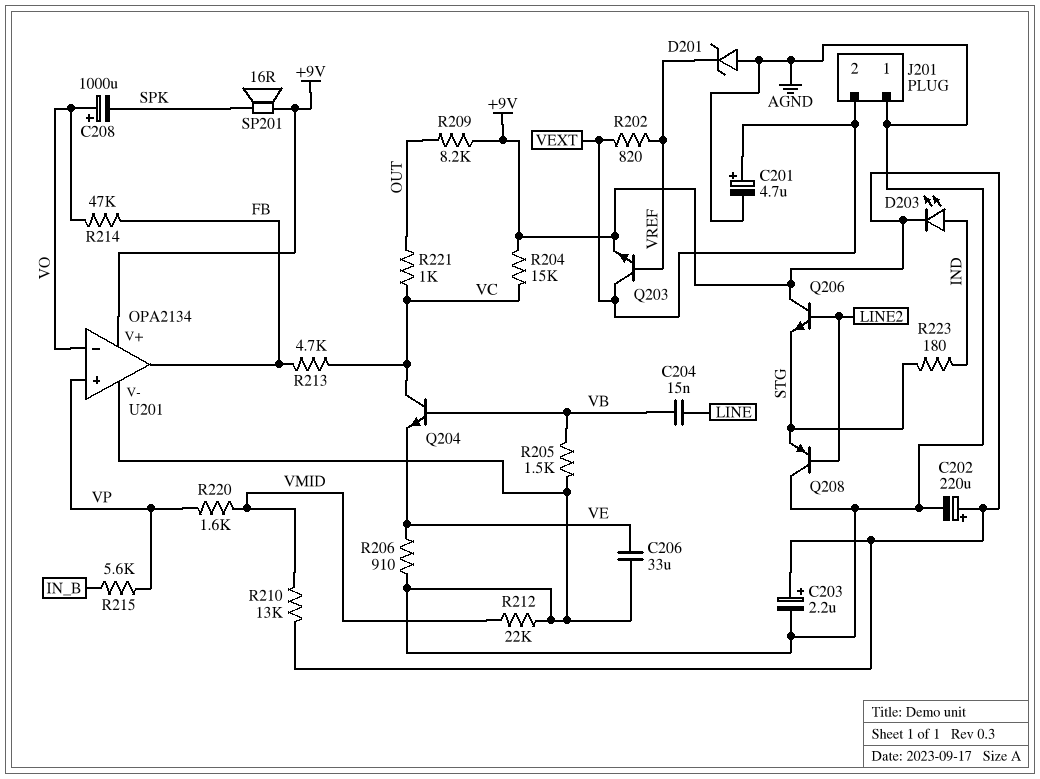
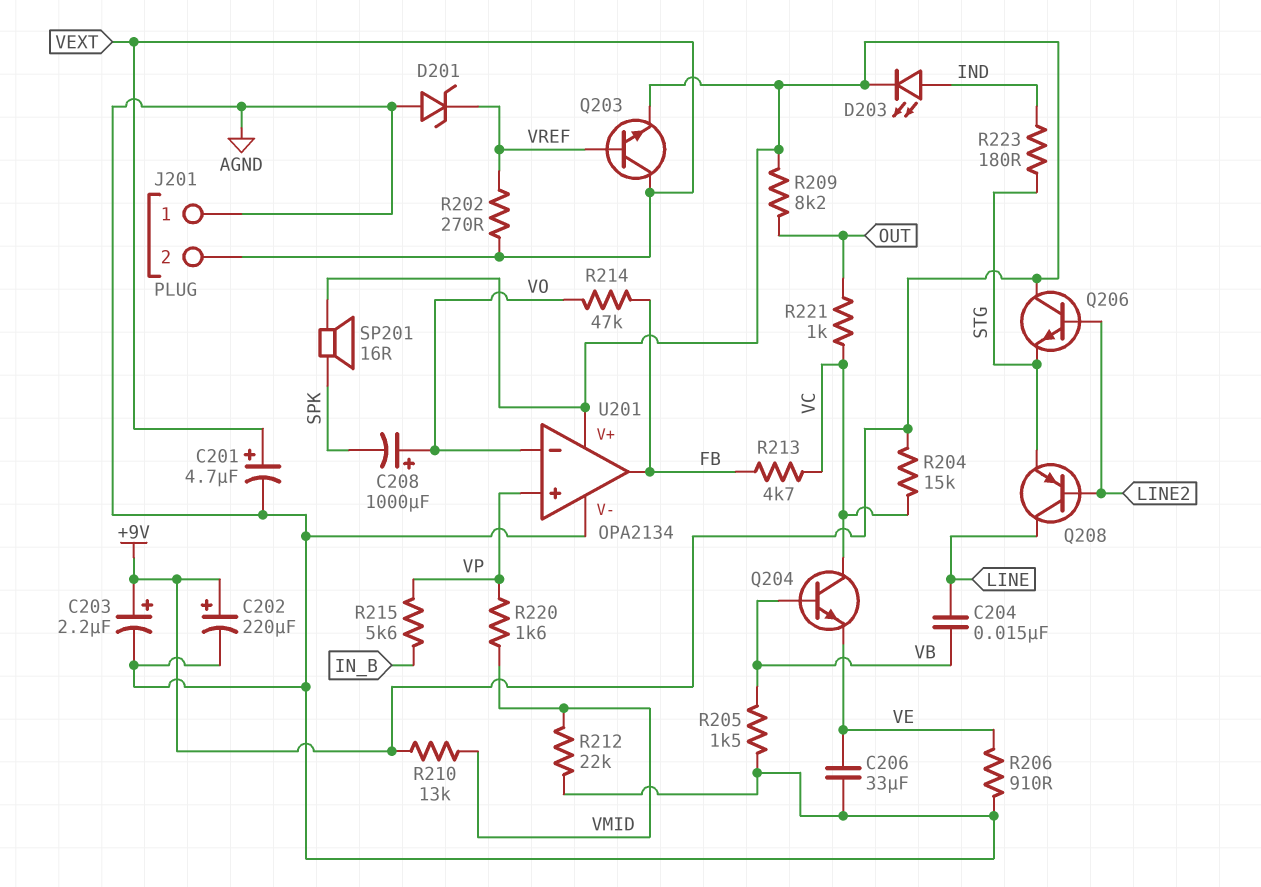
Q208: PNP (B LINE2, C AGND, E STG) -> PNP (B LINE2, C LINE, E STG)
R202: 820 (VEXT, VREF) -> 270 (VEXT, VREF)

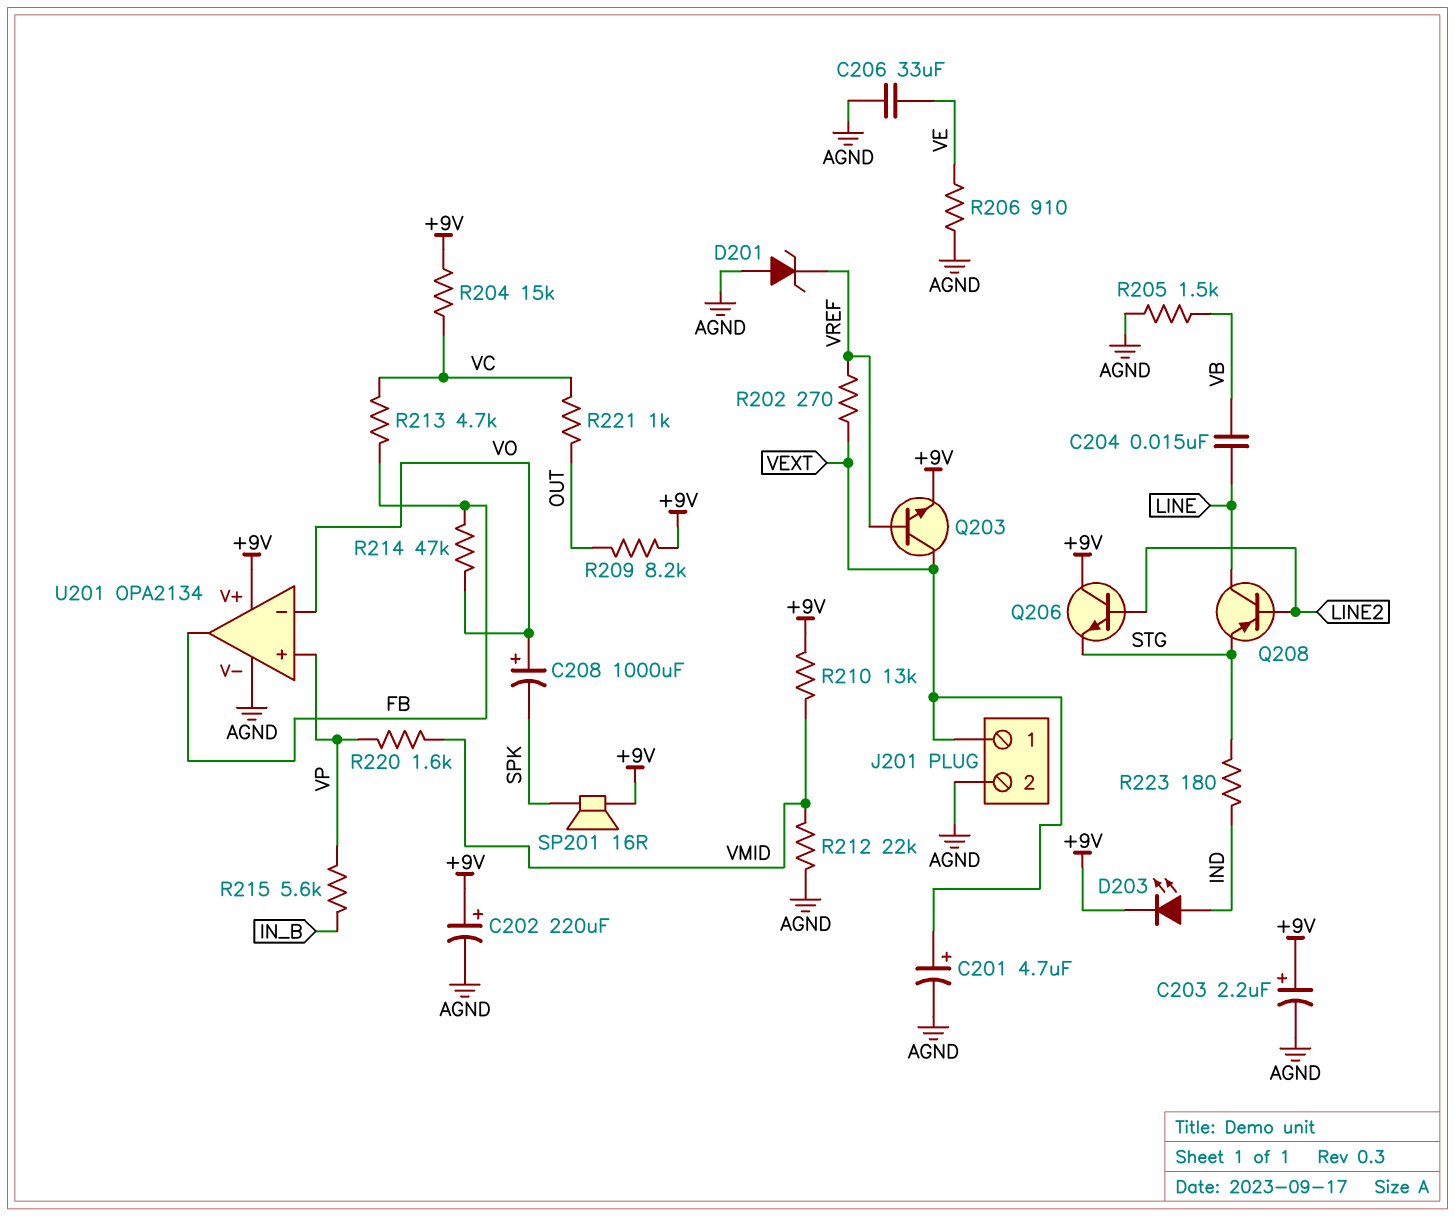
J201 pin 1: AGND -> VEXT
J201 pin 2: VEXT -> AGND
Q204: NPN (B VB, C VC, E VE) -> none

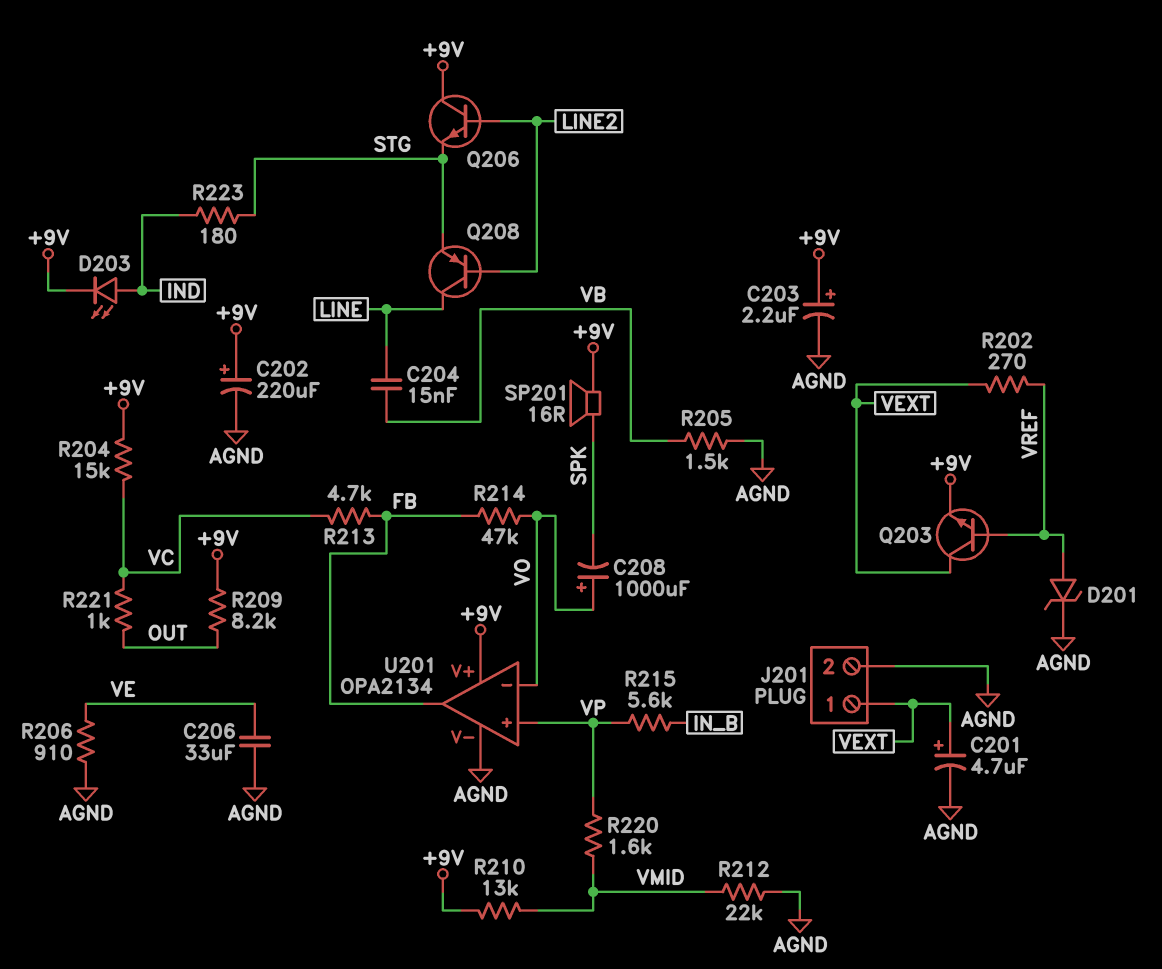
D201: zener (A AGND, K VREF) -> zener (A VREF, K AGND)

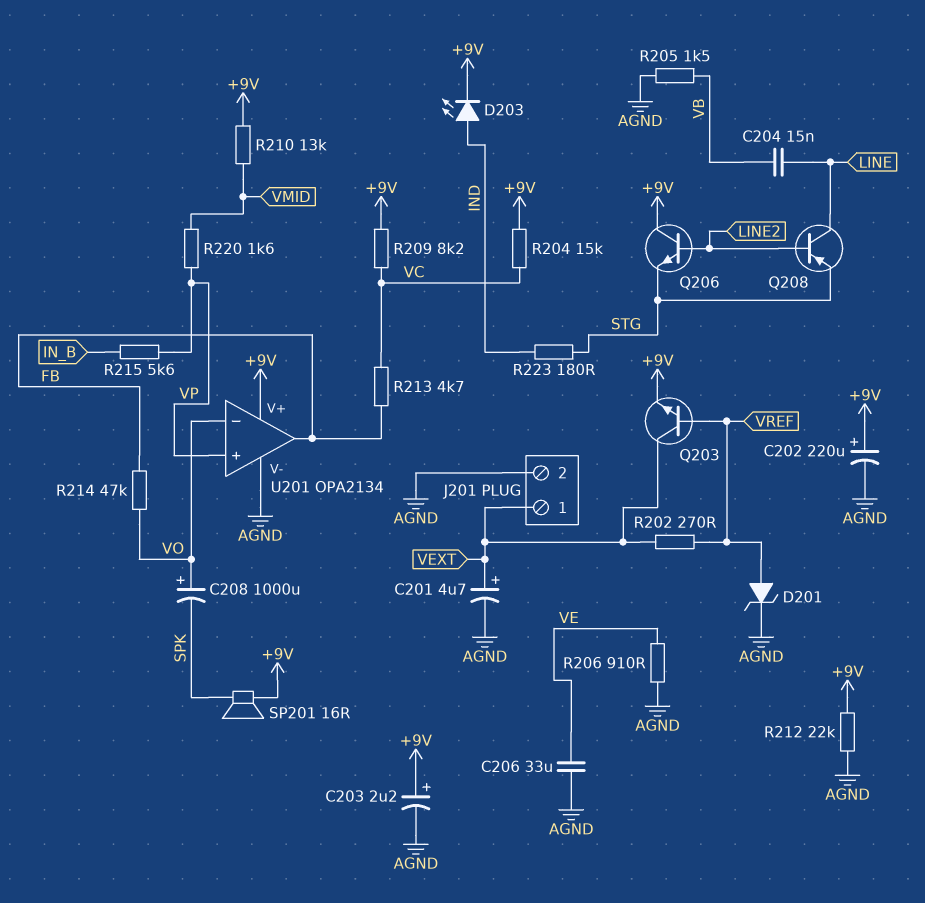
R209: 8.2k (+9V, OUT) -> 8.2k (+9V, VC)
R212: 22k (AGND, VMID) -> 22k (+9V, AGND)
R221: 1k (OUT, VC) -> none

